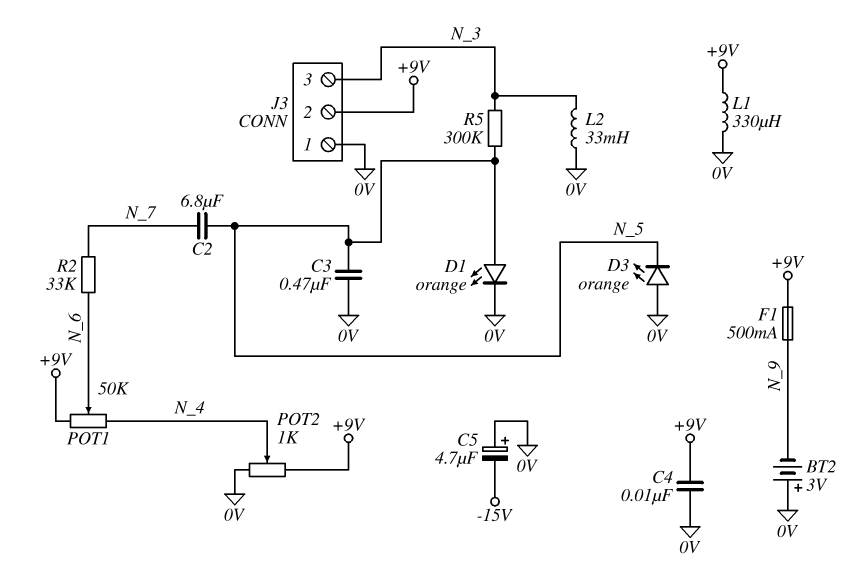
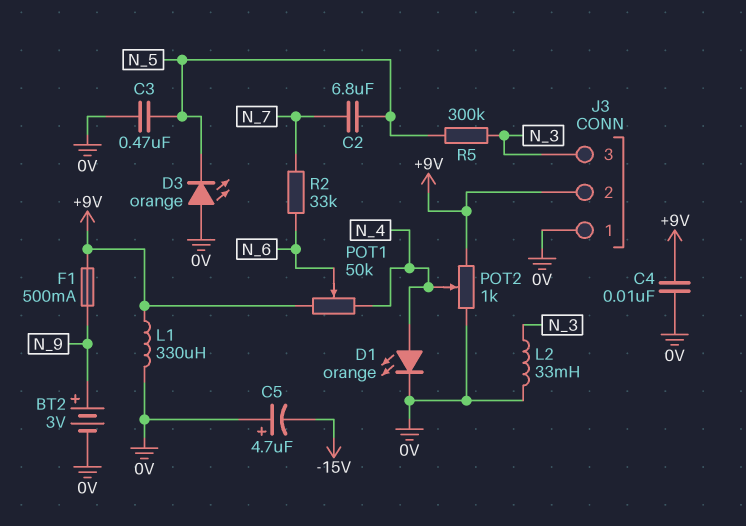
BT2: 3V (plus 0V, minus N_9) -> 3V (plus N_9, minus 0V)
D1: LED orange (A N_5, K 0V) -> LED orange (A N_4, K 0V)

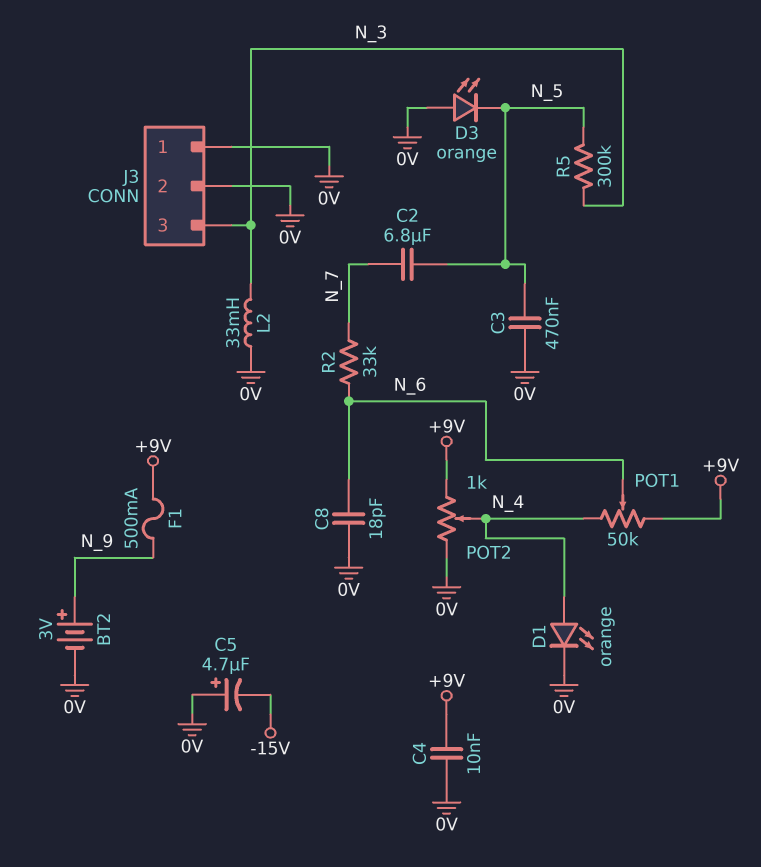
C8: none -> 18pF (0V, N_6)
J3 pin 2: +9V -> 0V
L1: 330uH (+9V, 0V) -> none

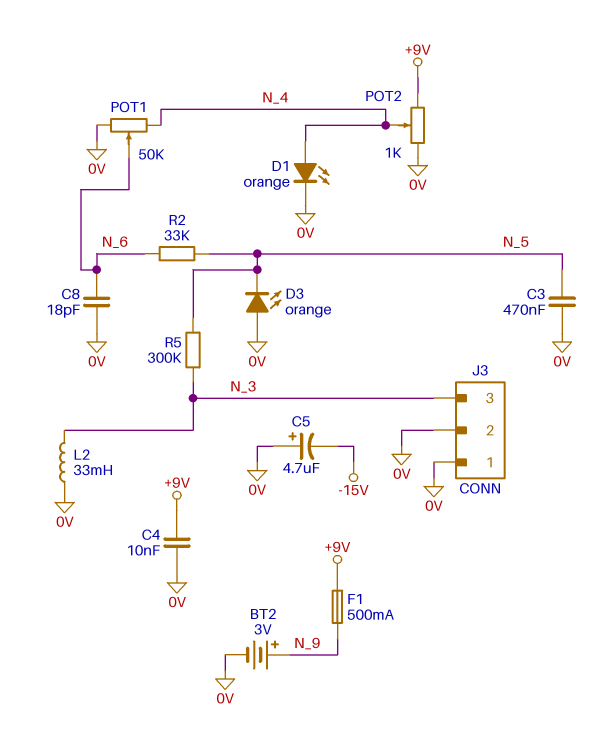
C2: 6.8uF (N_5, N_7) -> none
POT1: 50k (+9V, N_4, wiper N_6) -> 50k (0V, N_4, wiper N_6)
R2: 33k (N_6, N_7) -> 33k (N_5, N_6)

